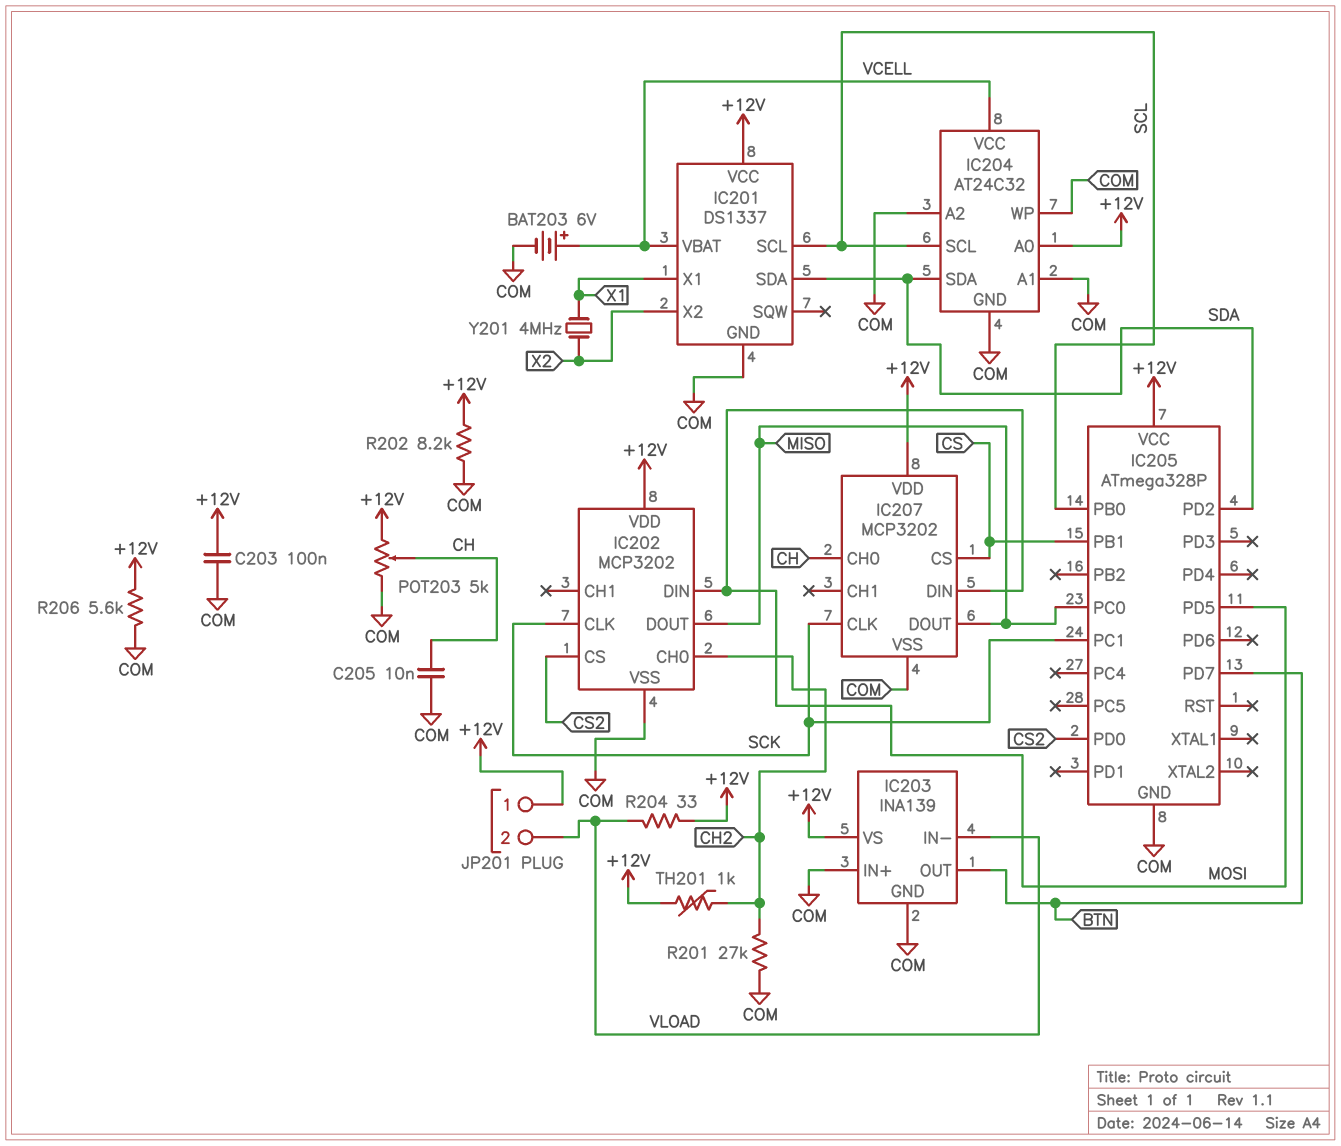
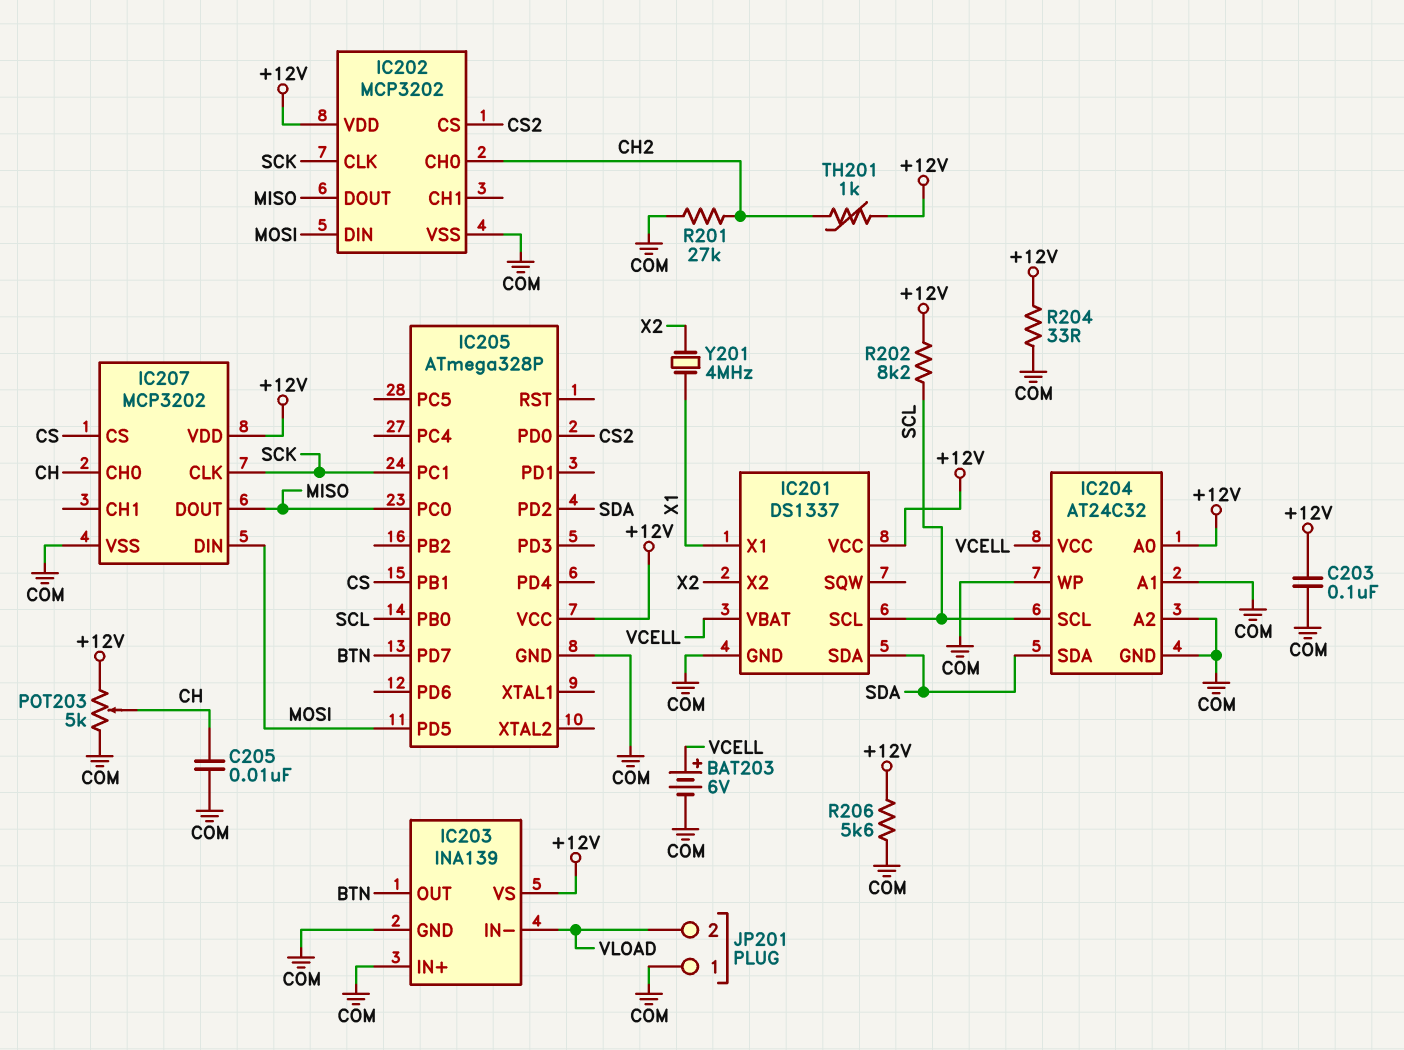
JP201 pin 1: +12V -> COM
R202: 8.2k (+12V, COM) -> 8.2k (+12V, SCL)
R204: 33 (+12V, VLOAD) -> 33 (+12V, COM)

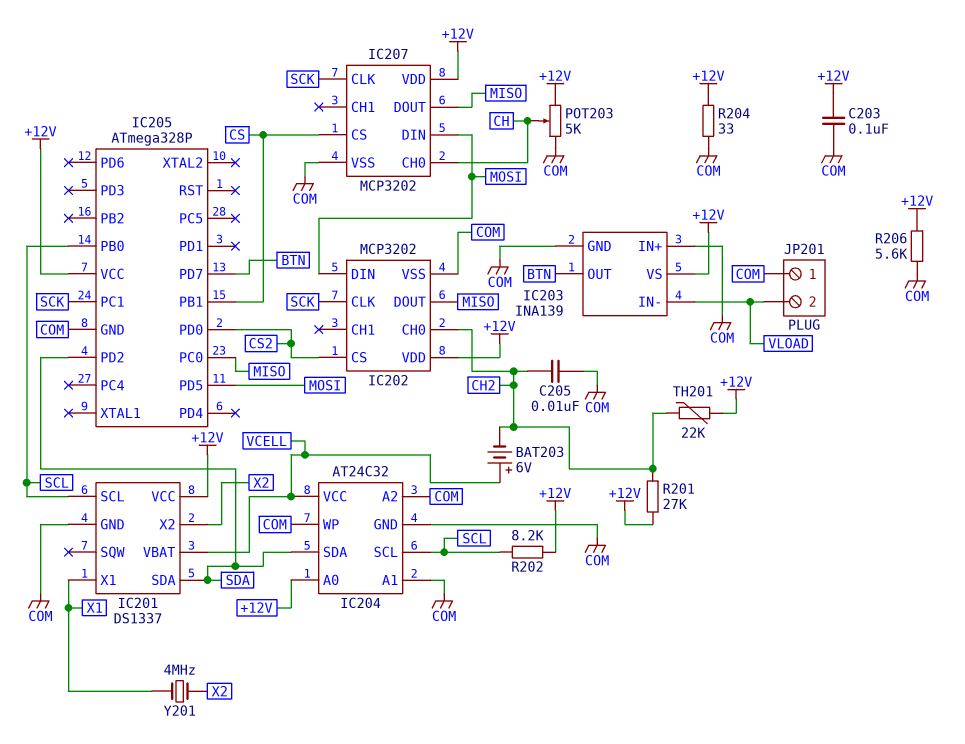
BAT203: 6V (plus VCELL, minus COM) -> 6V (plus VCELL, minus CH2)
C205: 10nF (CH, COM) -> 10nF (CH2, COM)
R201: 27k (CH2, COM) -> 27k (+12V, CH2)
TH201: 1k (+12V, CH2) -> 22k (+12V, CH2)

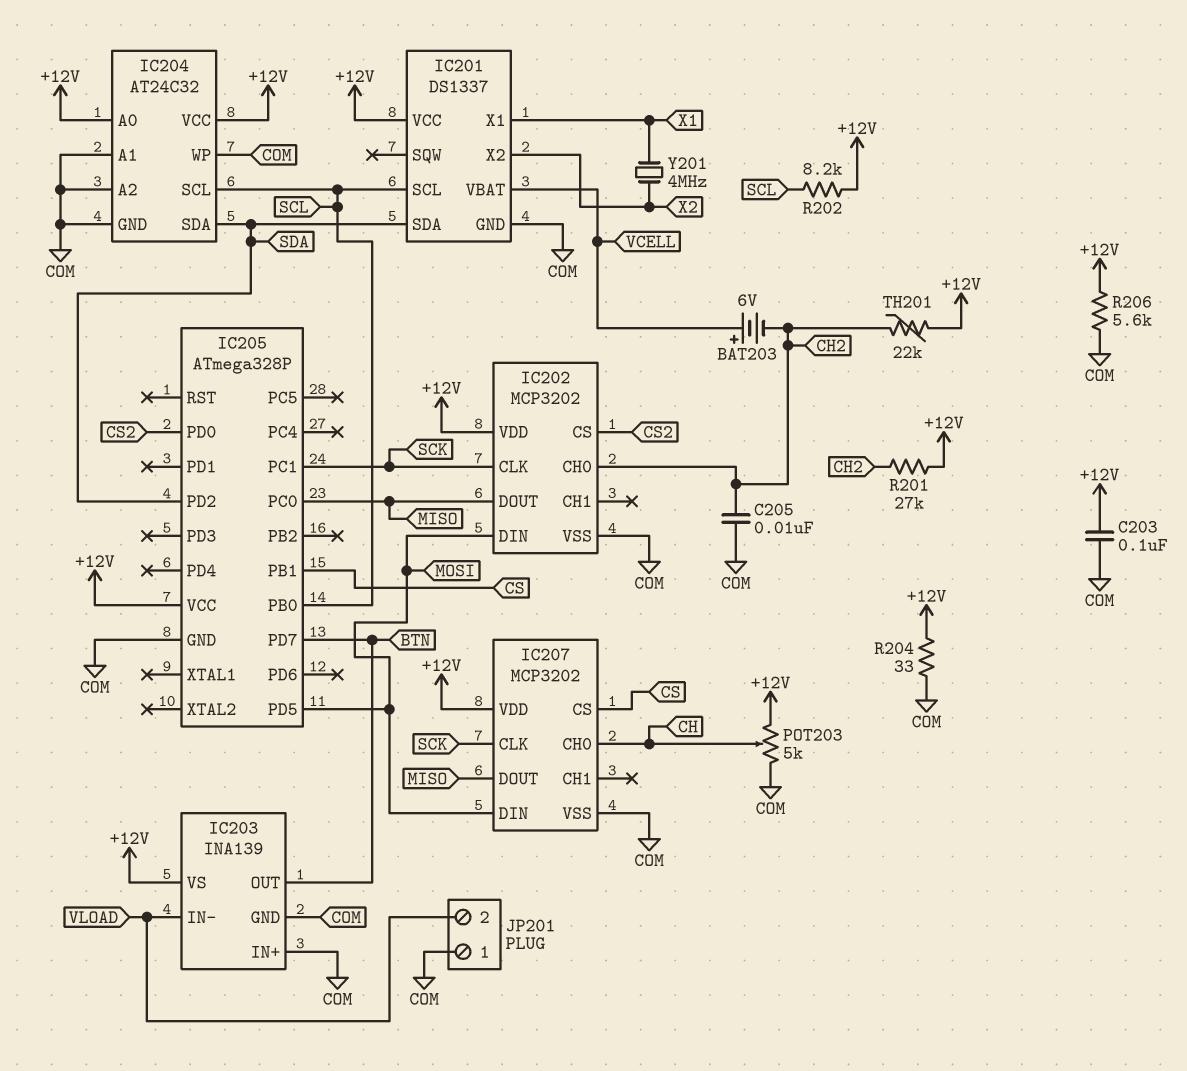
IC204 pin VCC: VCELL -> +12V

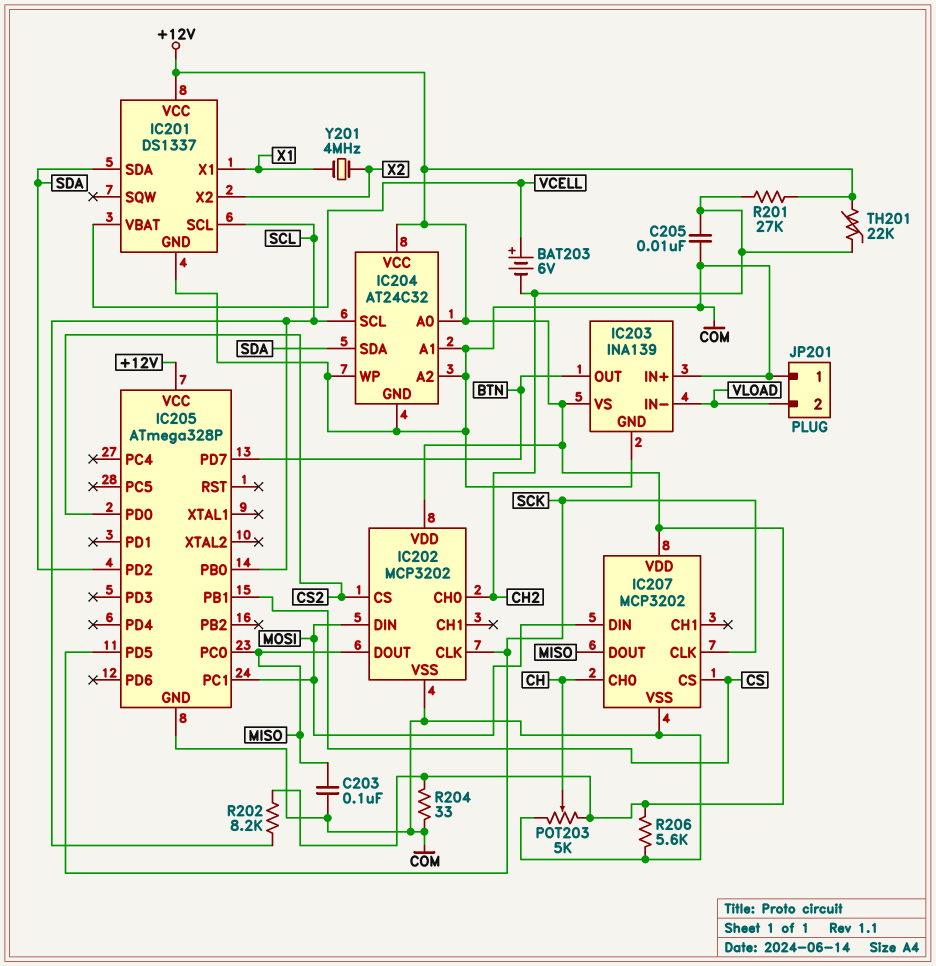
C203: 100nF (+12V, COM) -> 100nF (COM, MISO)
IC205 pin PC1: SCK -> MOSI
IC205 pin PD5: MOSI -> SCK

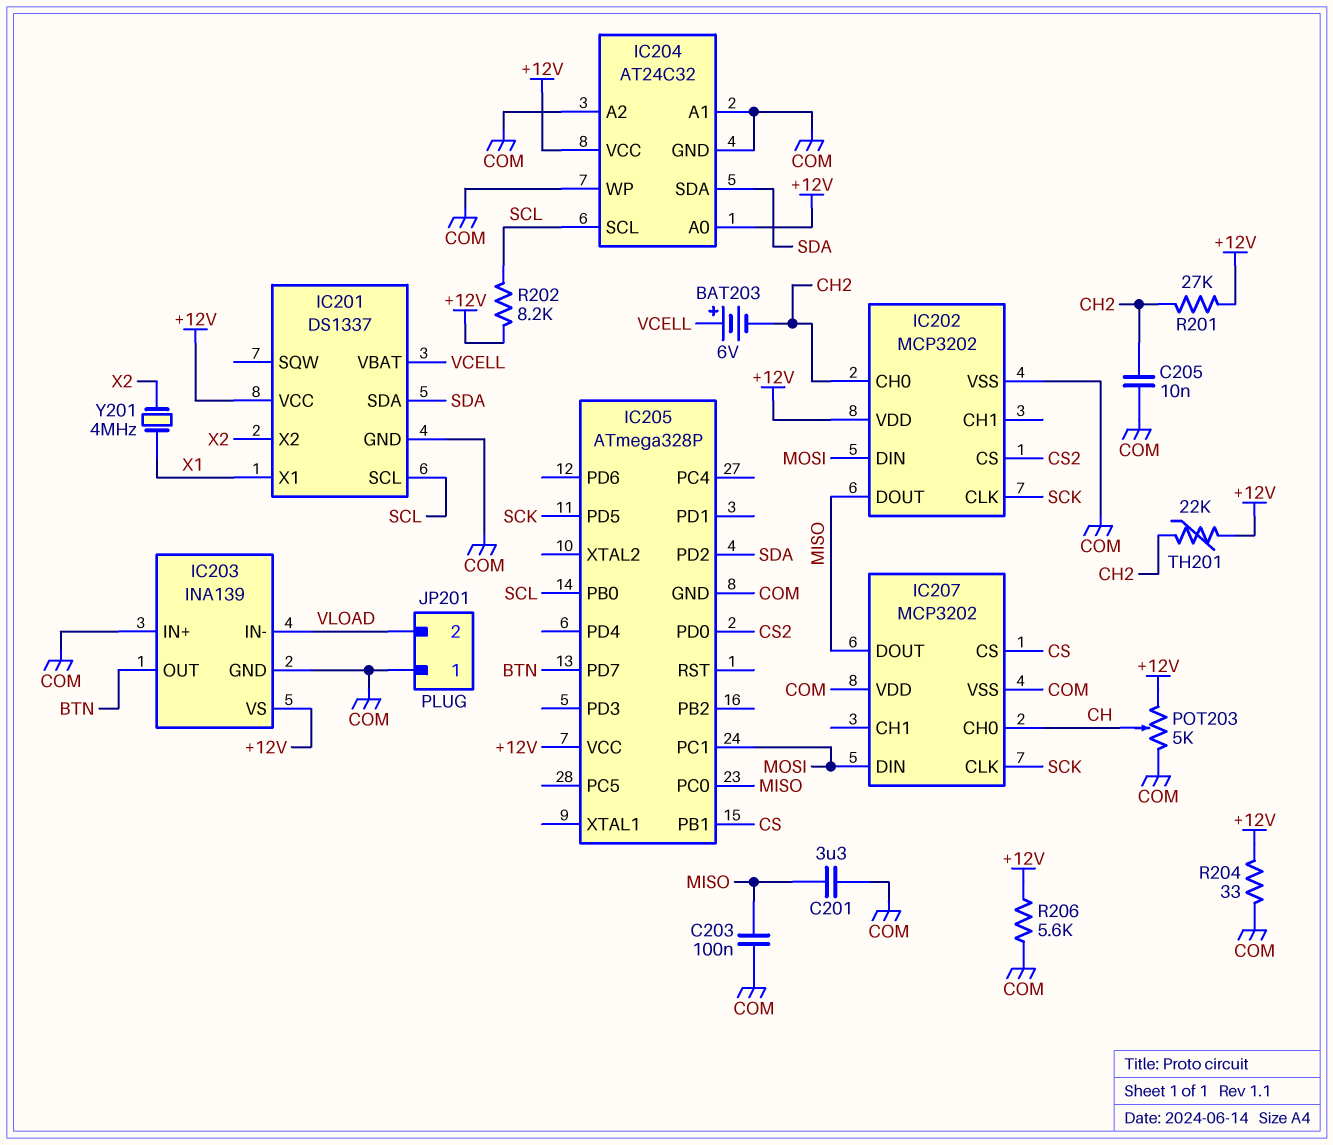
C201: none -> 3.3uF (COM, MISO)
IC207 pin VDD: +12V -> COM

